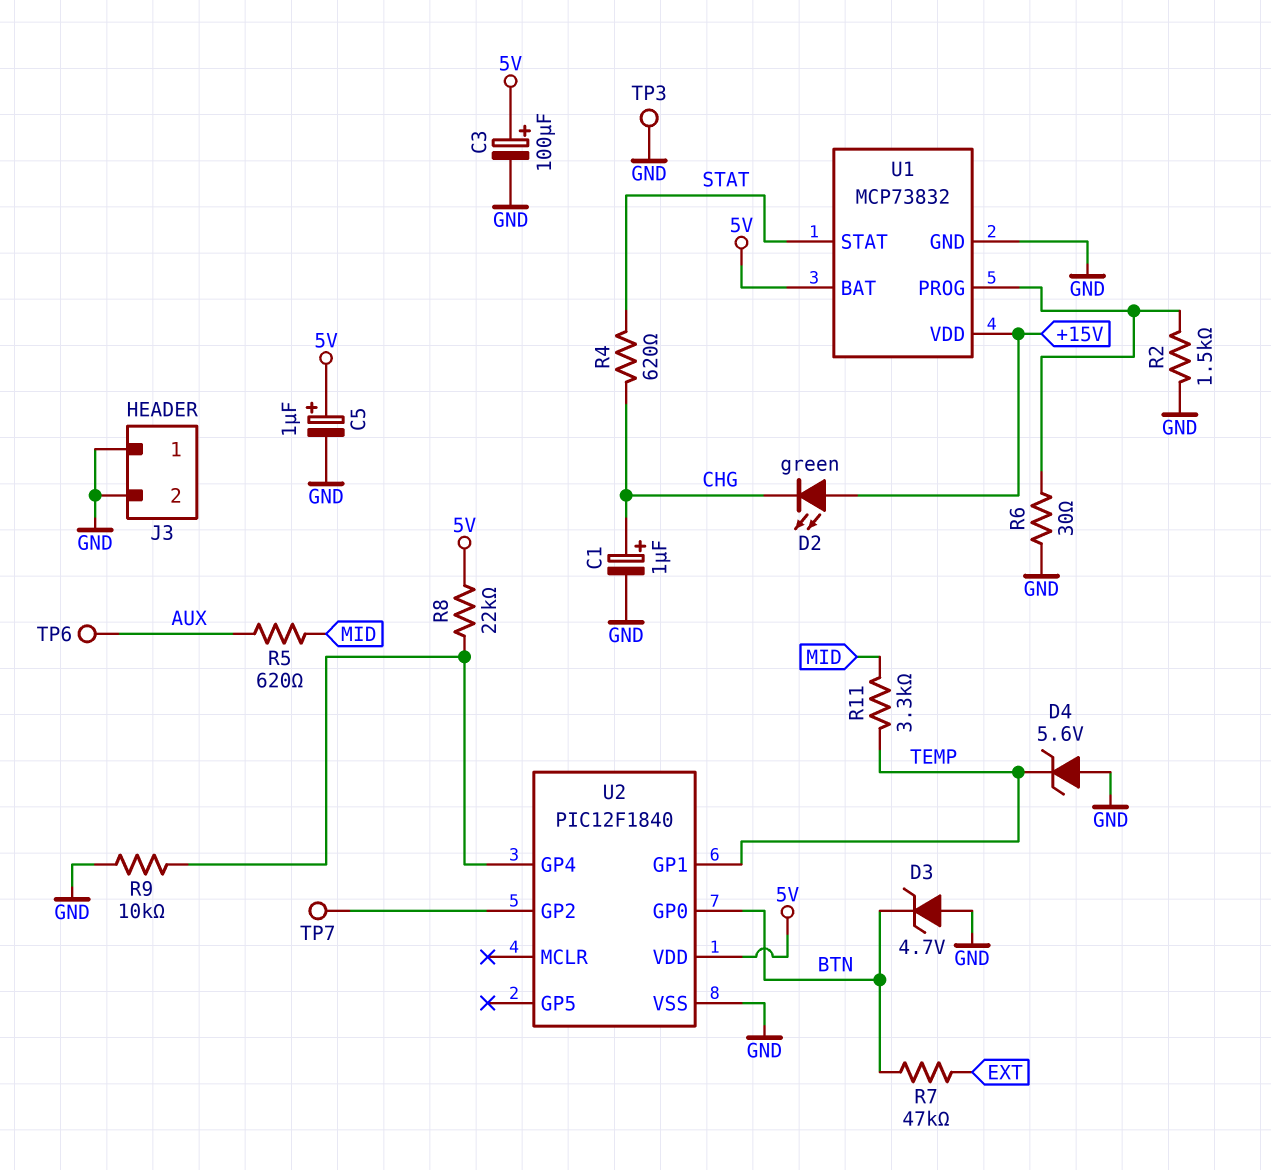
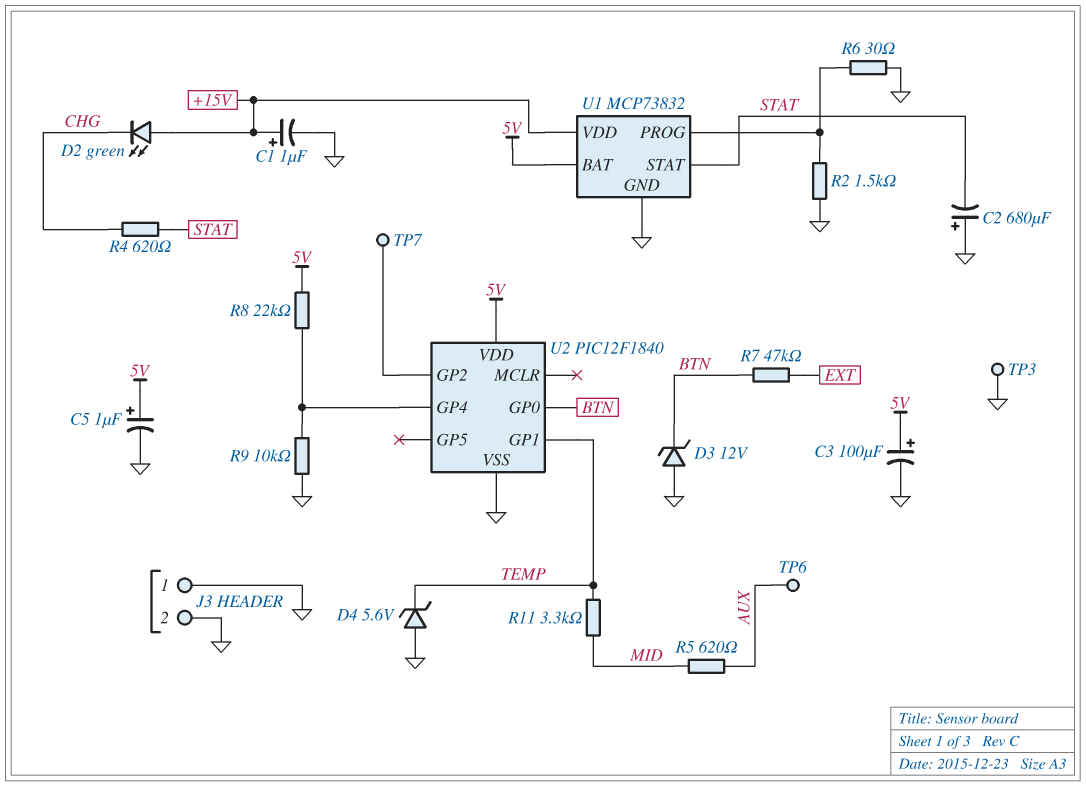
C1: 1uF (plus CHG, minus GND) -> 1uF (plus +15V, minus GND)
C2: none -> 680uF (plus GND, minus STAT)
D3: zener 4.7V (A GND, K BTN) -> zener 12V (A GND, K BTN)

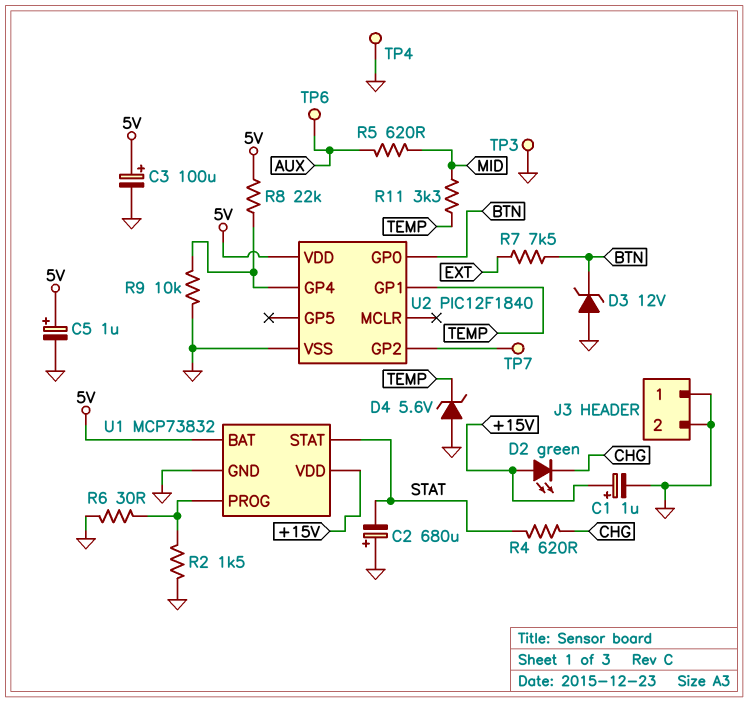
R7: 47k (BTN, EXT) -> 7.5k (BTN, EXT)
TP4: none -> test point (GND)

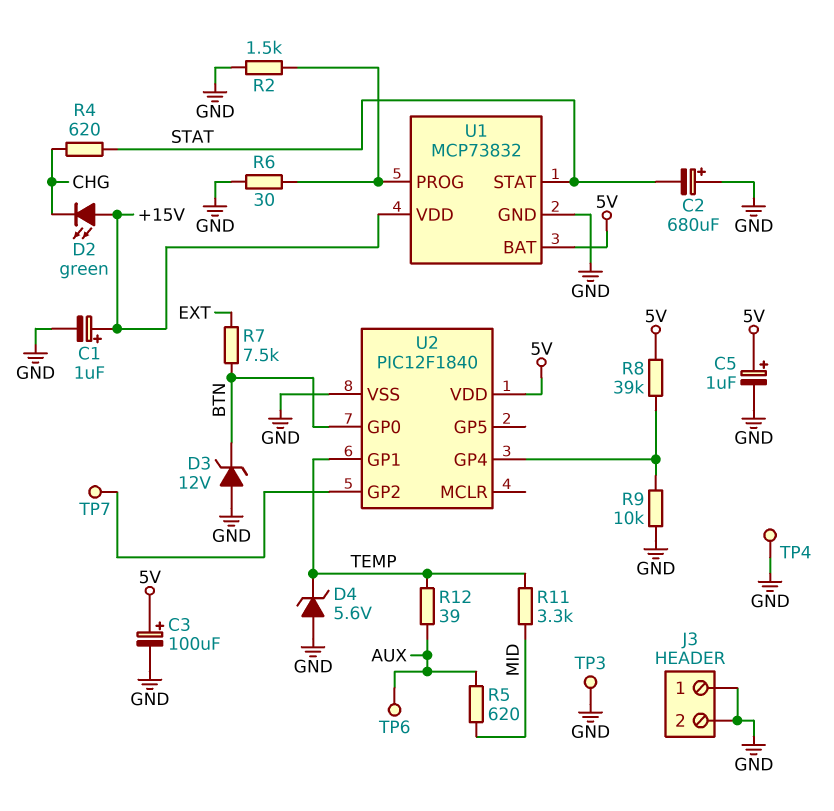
R8: 22k (5V, U2/GP4) -> 39k (5V, U2/GP4)
R12: none -> 39 (AUX, TEMP)

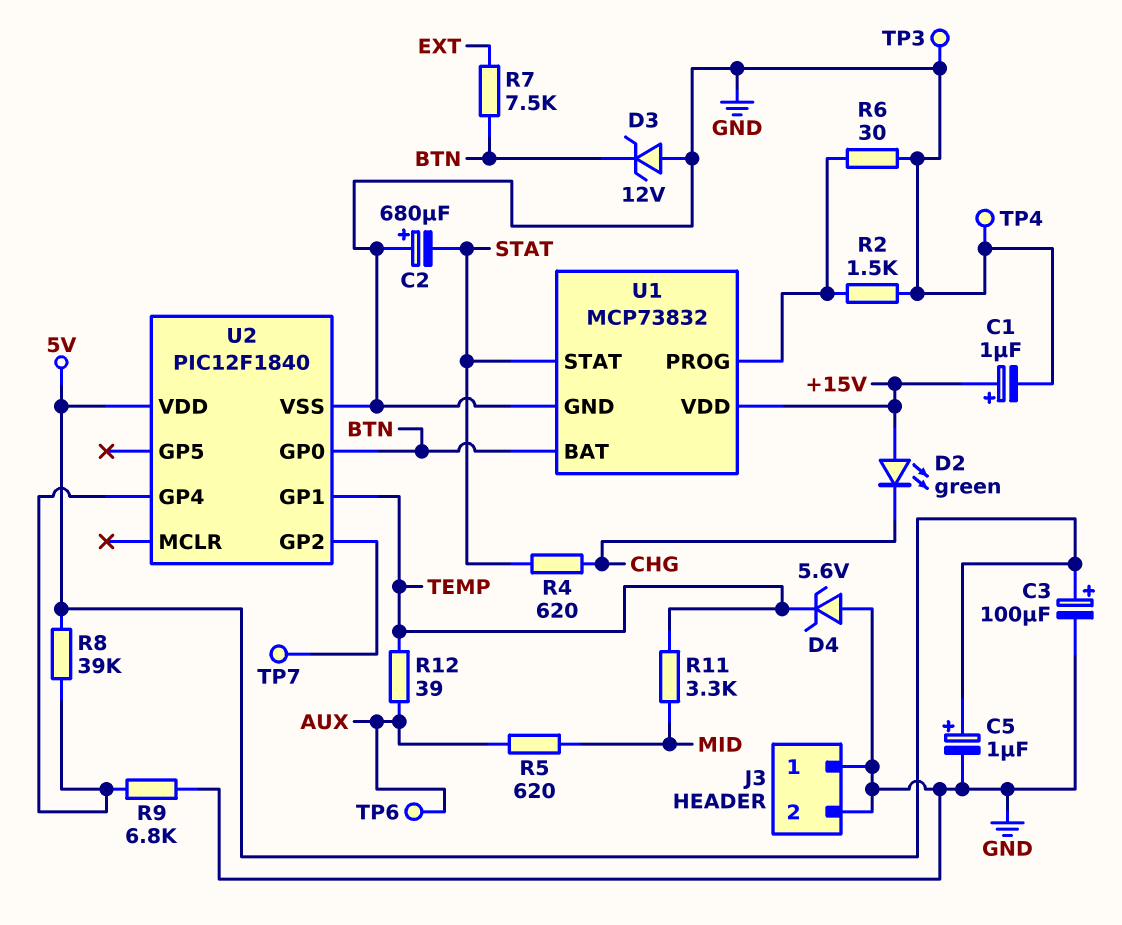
R9: 10k (GND, U2/GP4) -> 6.8k (GND, U2/GP4)
U1 pin BAT: 5V -> BTN

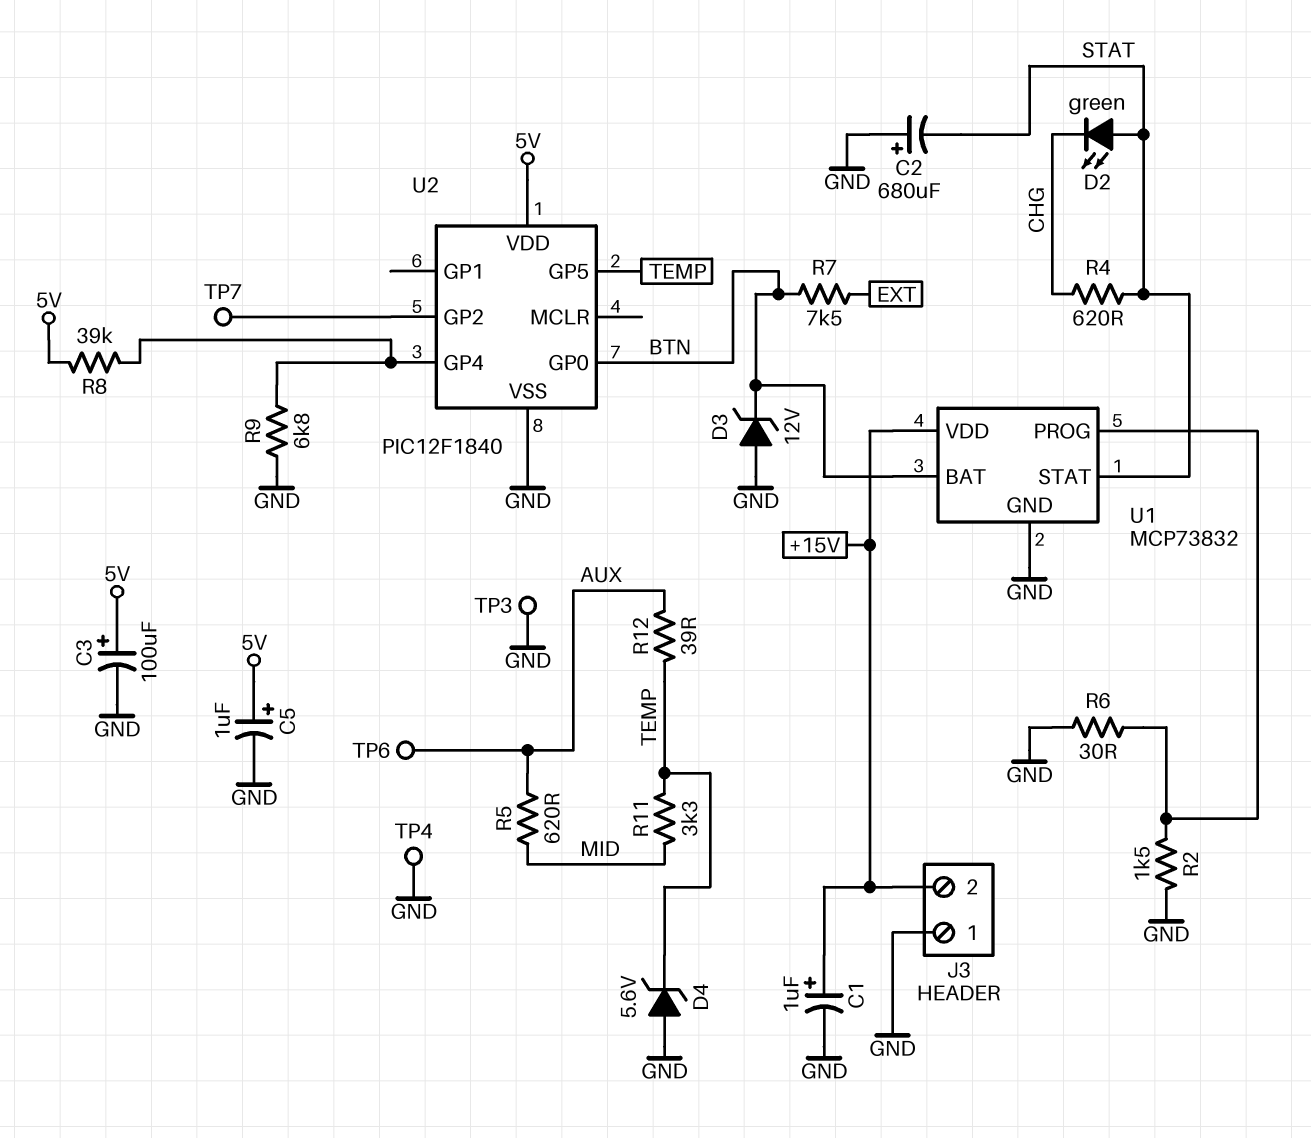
D2: LED green (A +15V, K CHG) -> LED green (A STAT, K CHG)
J3 pin 2: GND -> +15V
U2 pin GP1: TEMP -> none
U2 pin GP5: none -> TEMP

